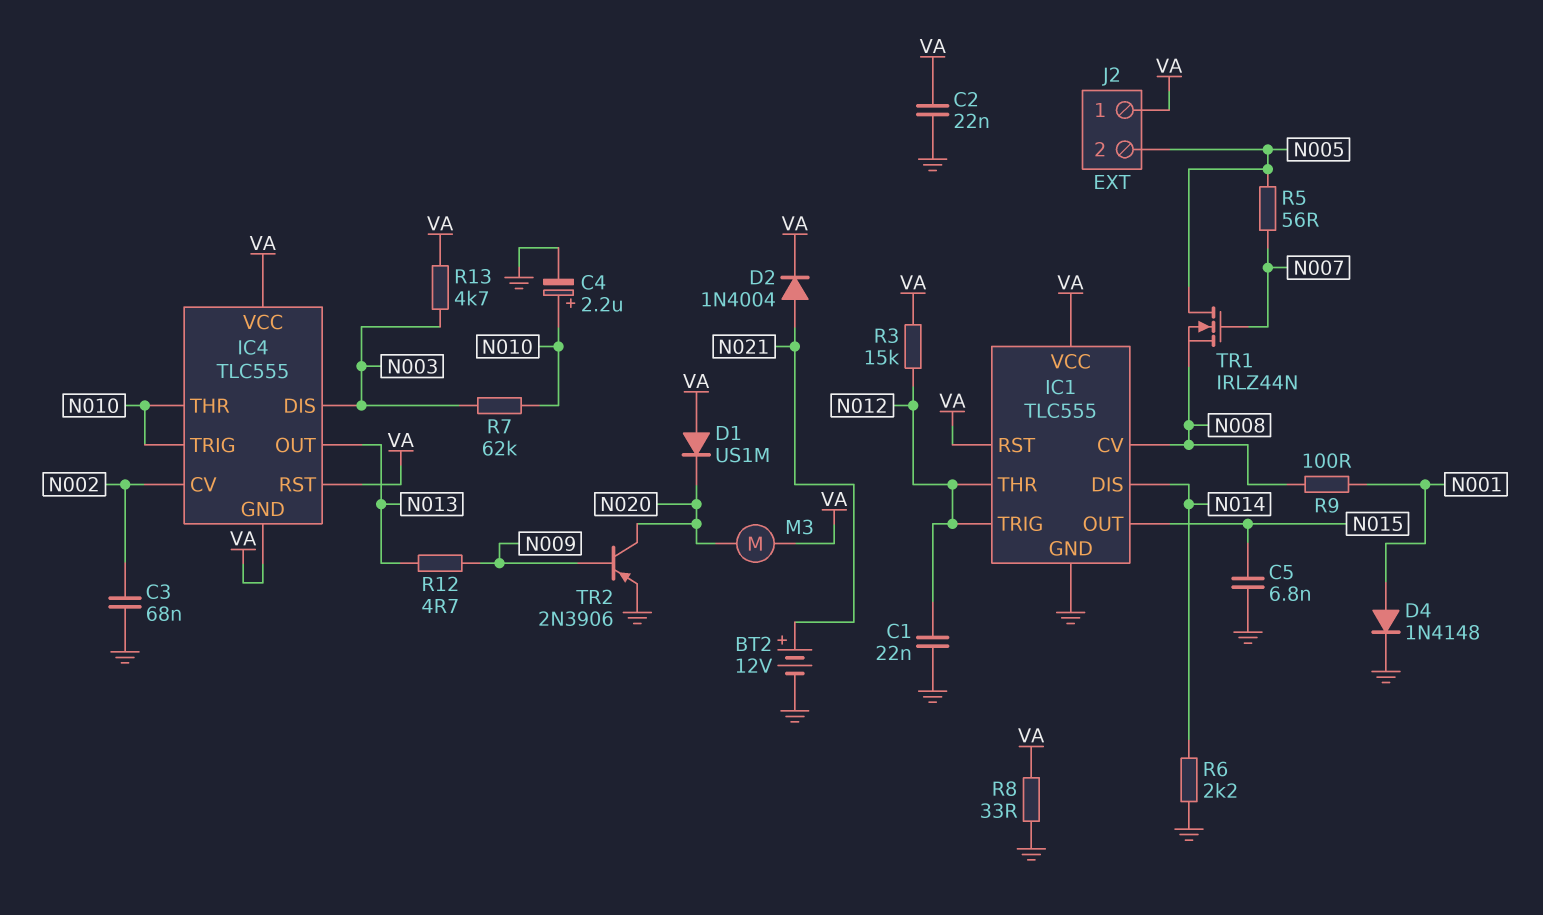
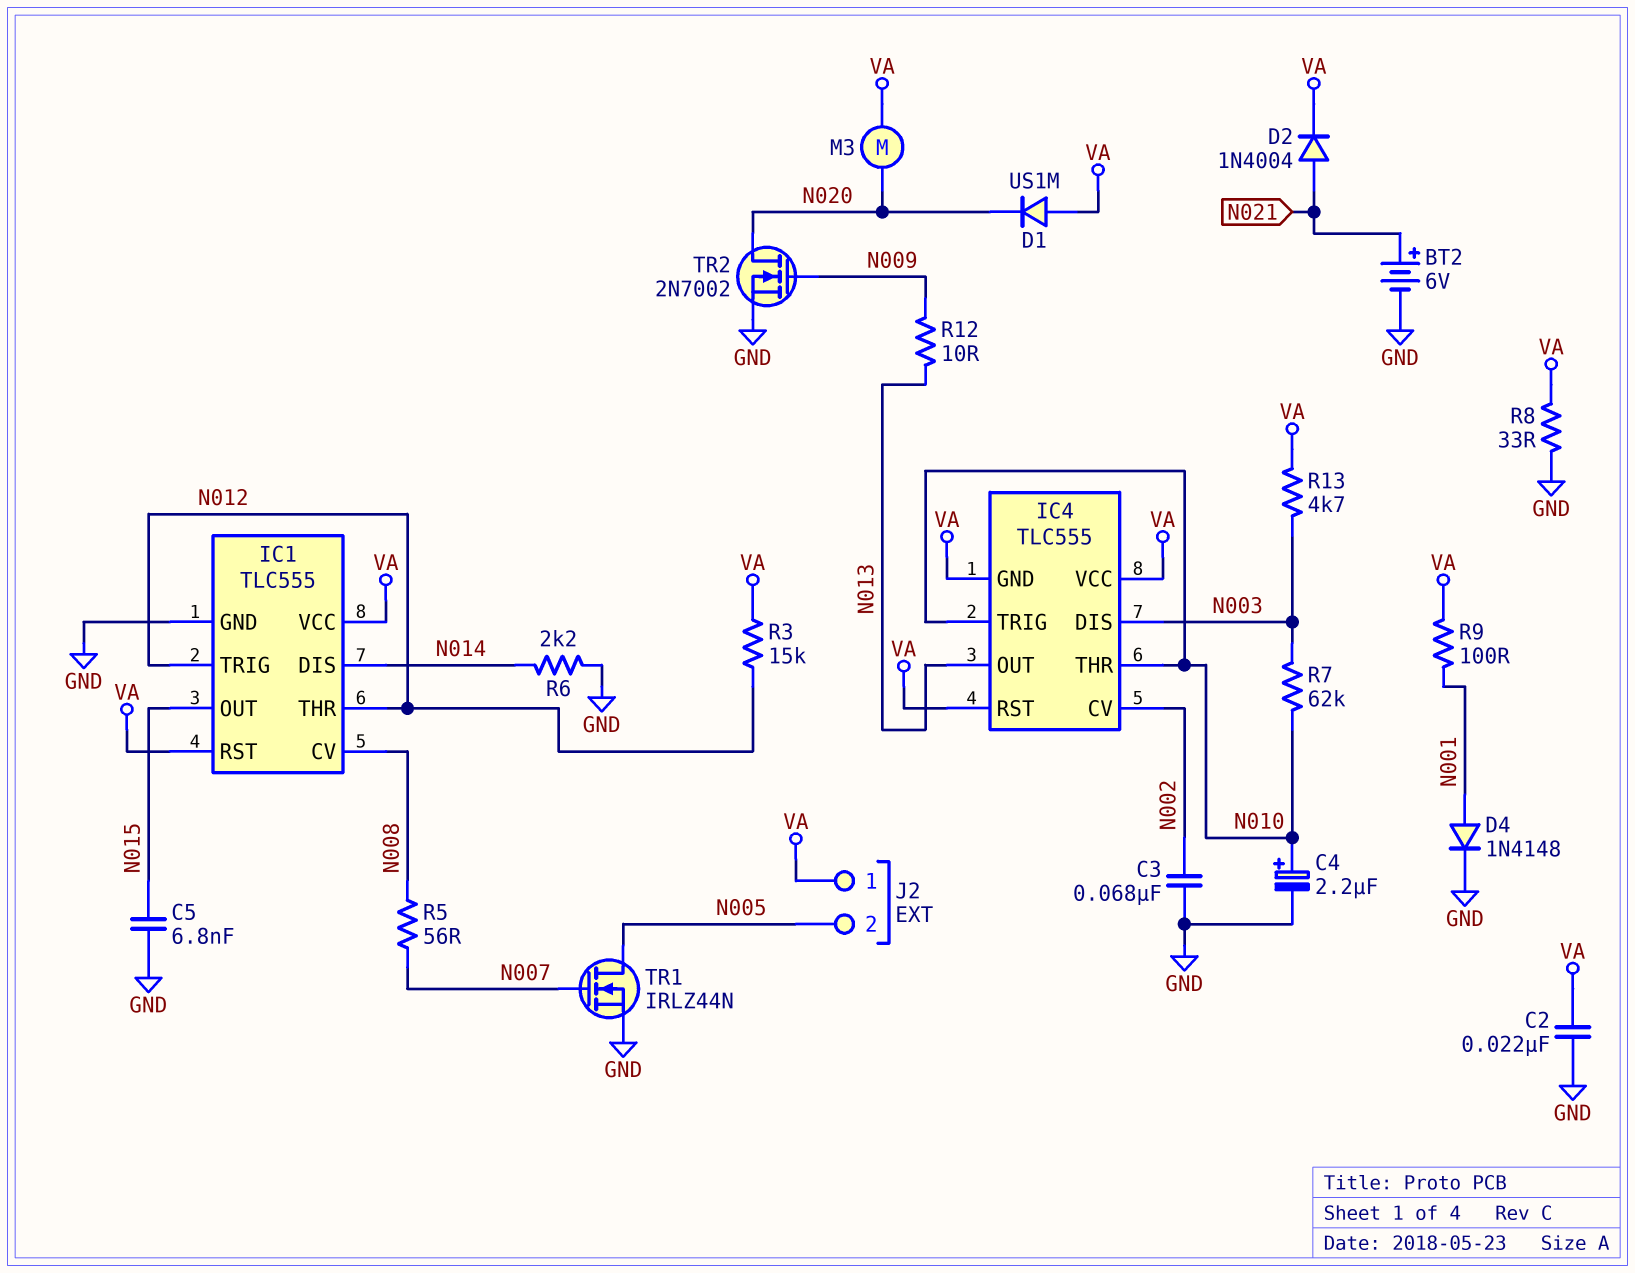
BT2: 12V (plus N021, minus GND) -> 6V (plus N021, minus GND)
C1: 22nF (GND, N012) -> none
R5: 56 (N005, N007) -> 56 (N007, N008)
R9: 100 (N001, N008) -> 100 (N001, VA)
R12: 4.7 (N009, N013) -> 10 (N009, N013)
TR1: NMOS IRLZ44N (G N007, D N005, S N008) -> NMOS IRLZ44N (G N007, D N005, S GND)
TR2: PNP 2N3906 (B N009, C N020, E GND) -> NMOS 2N7002 (G N009, D N020, S GND)

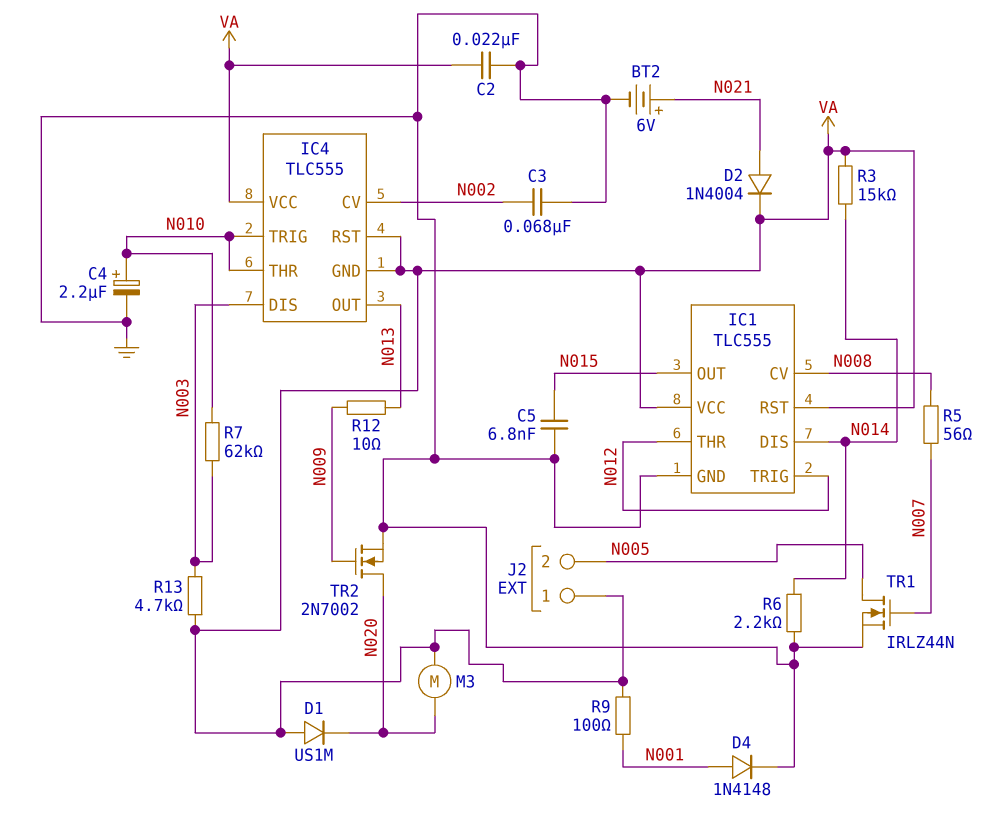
R3: 15k (N012, VA) -> 15k (N014, VA)
R8: 33 (GND, VA) -> none

